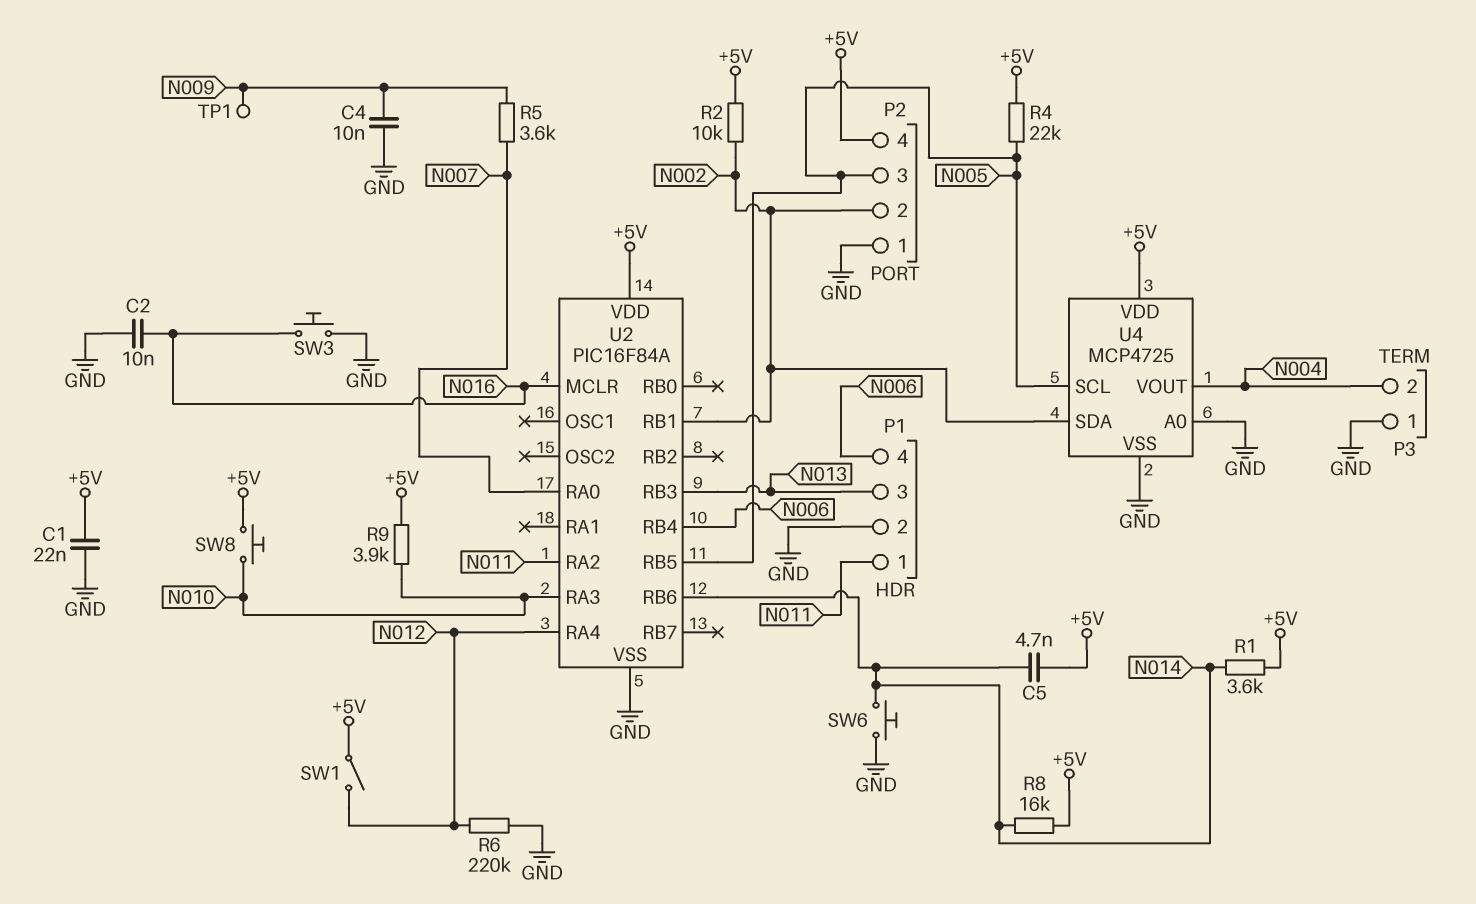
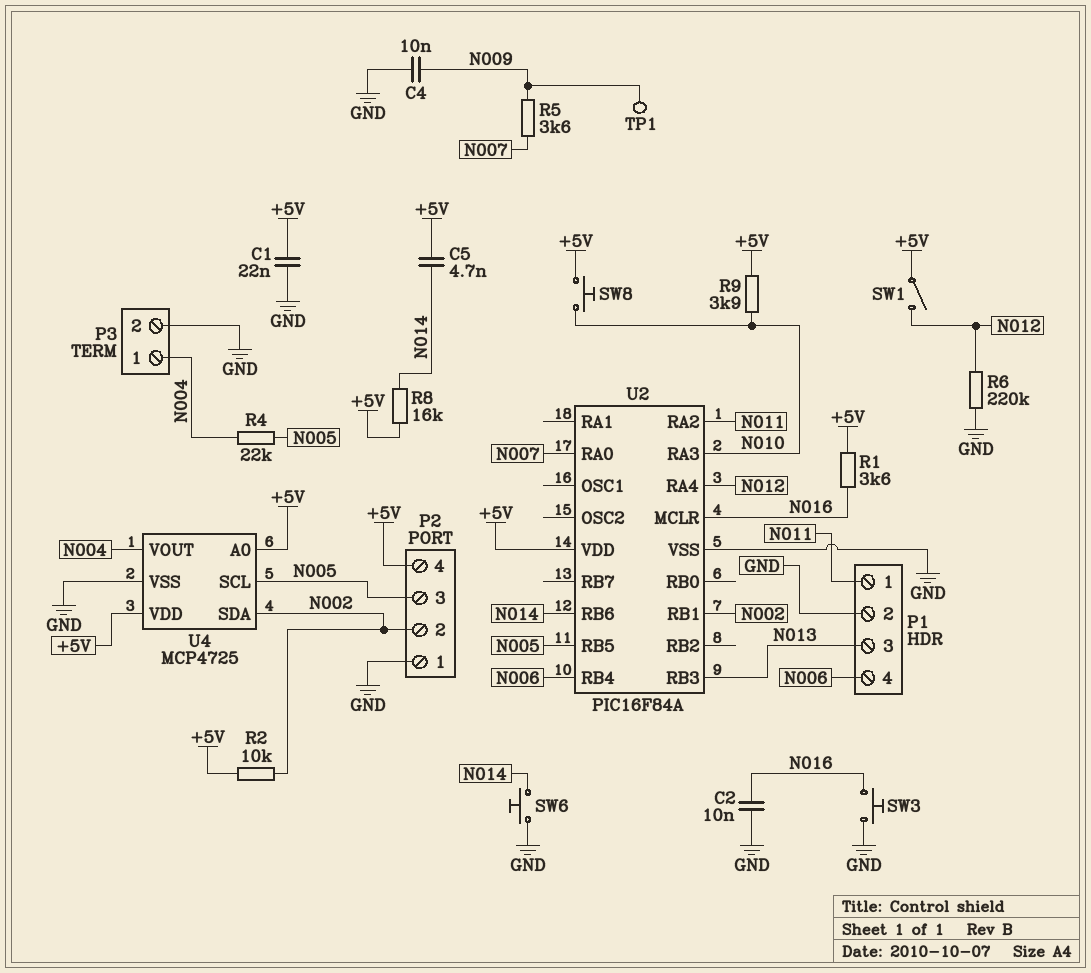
P3 pin 1: GND -> N004
P3 pin 2: N004 -> GND
R1: 3.6k (+5V, N014) -> 3.6k (+5V, N016)
R4: 22k (+5V, N005) -> 22k (N004, N005)
U4 pin A0: GND -> +5V

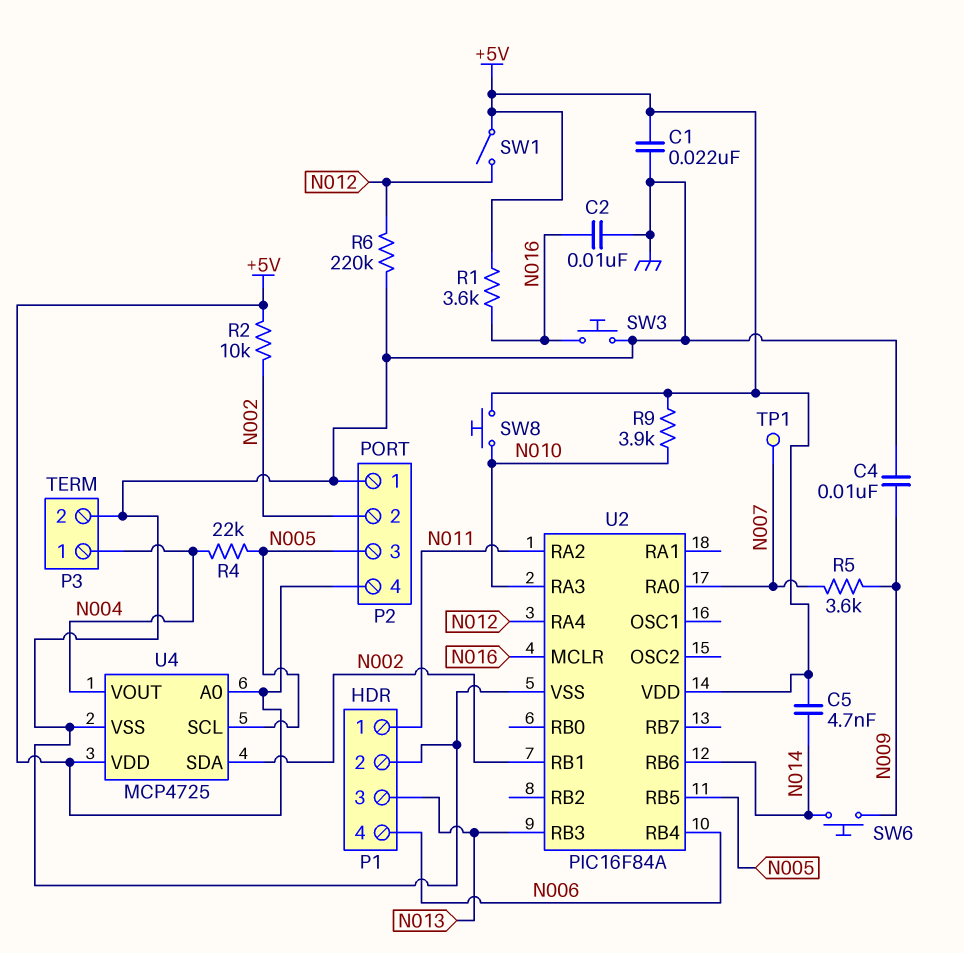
R8: 16k (+5V, N014) -> none
SW6: button (GND, N014) -> button (N009, N014)
TP1: test point (N009) -> test point (N007)

